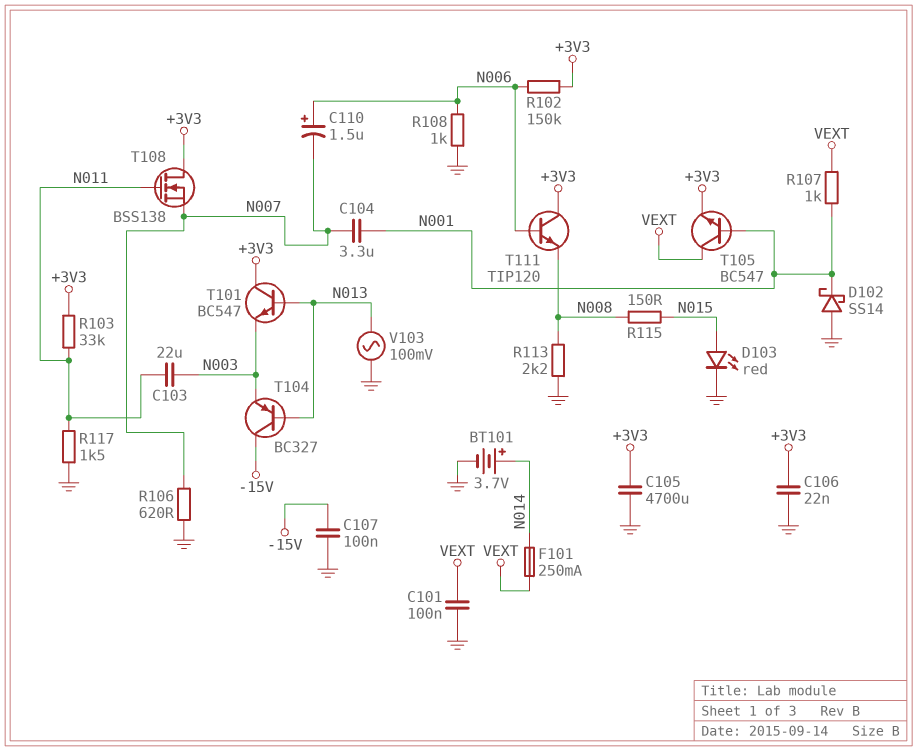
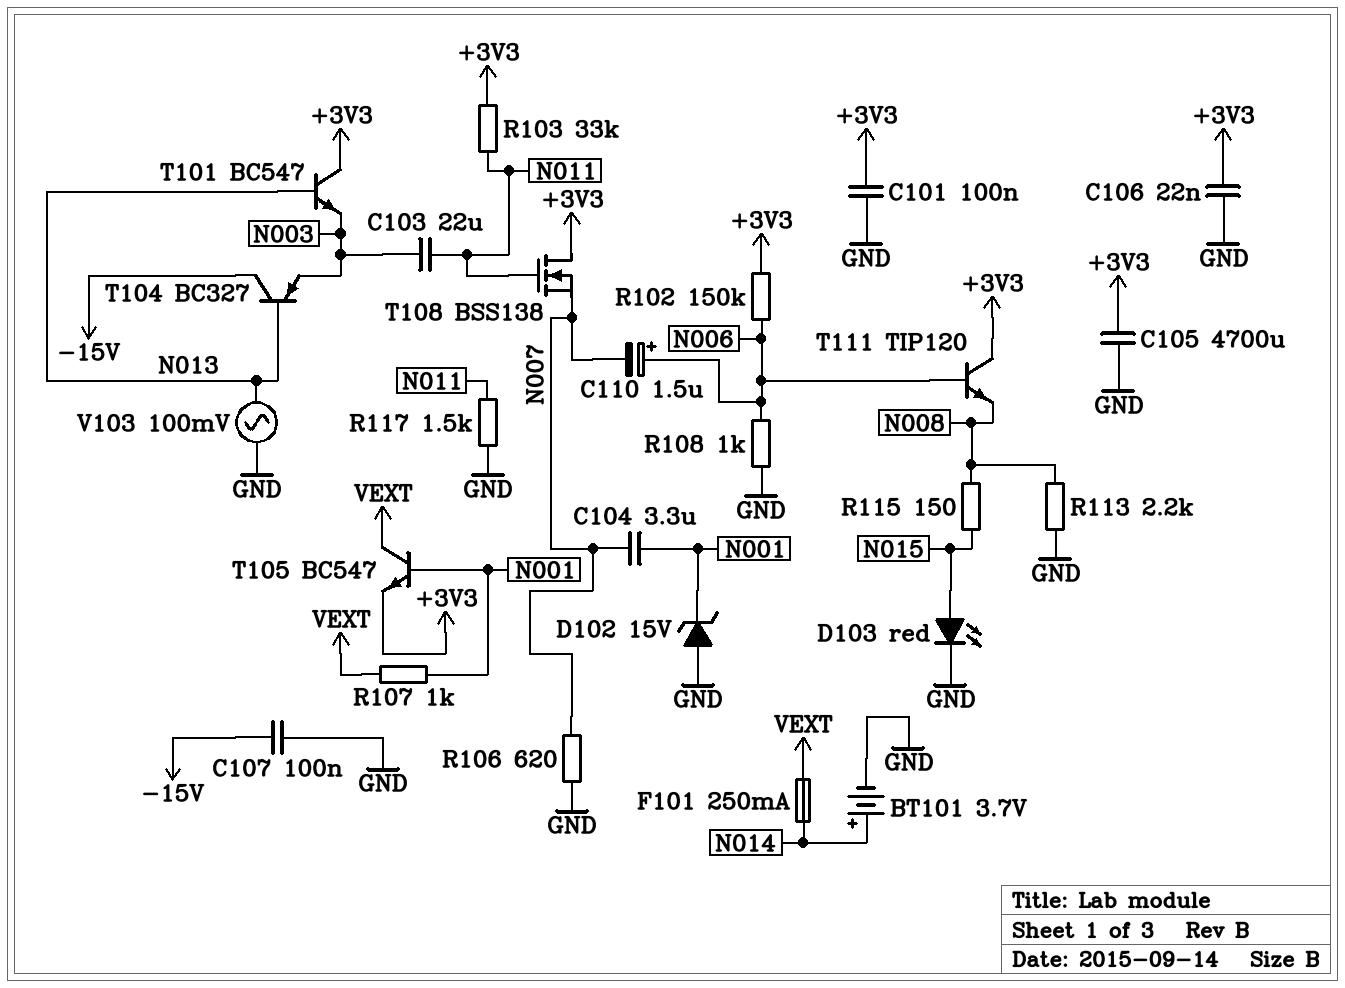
C101: 100nF (GND, VEXT) -> 100nF (+3V3, GND)
D102: schottky SS14 (A GND, K N001) -> zener 15V (A GND, K N001)

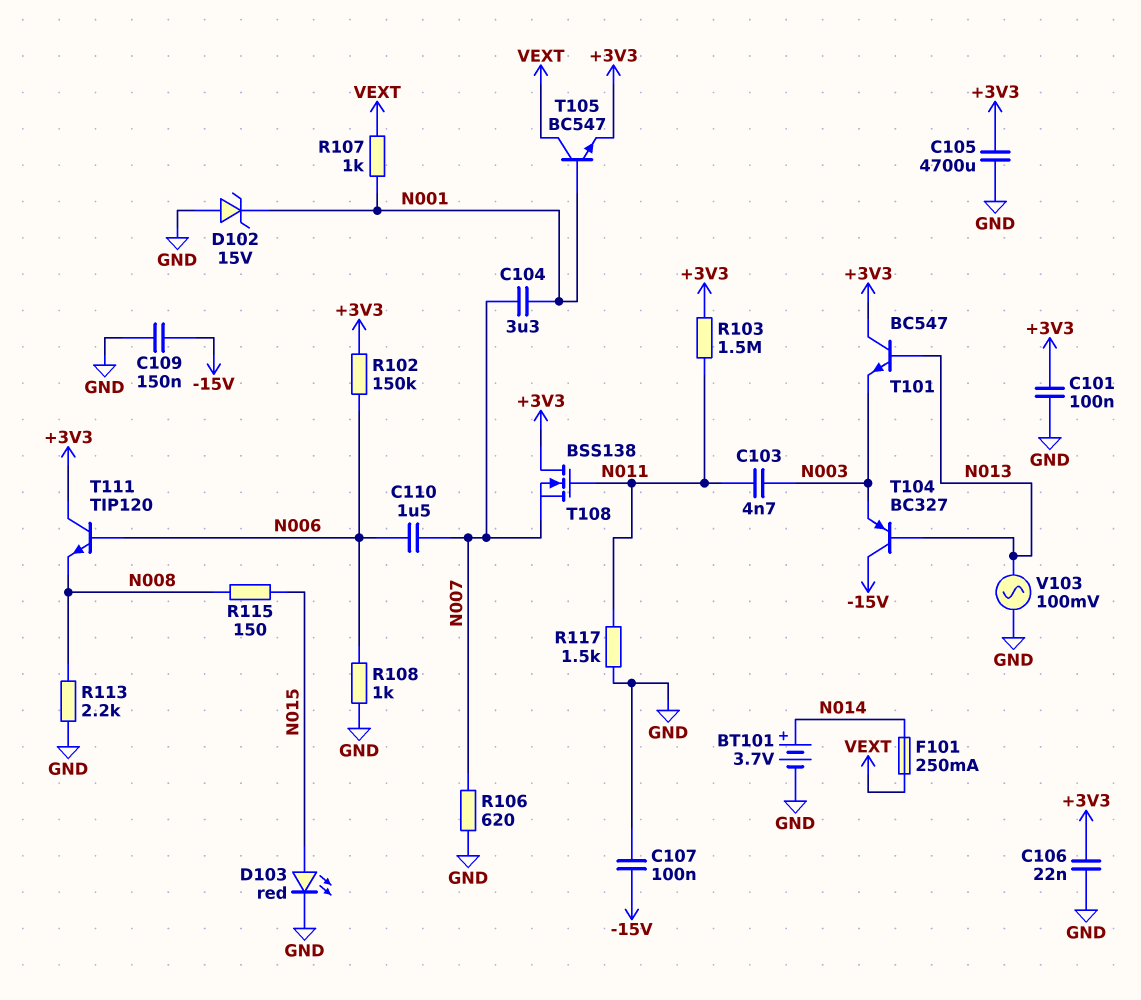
C103: 22uF (N003, N011) -> 4.7nF (N003, N011)
C109: none -> 150nF (-15V, GND)
C110: 1.5uF (plus N006, minus N007) -> 1.5uF (N006, N007)
R103: 33k (+3V3, N011) -> 1.5M (+3V3, N011)

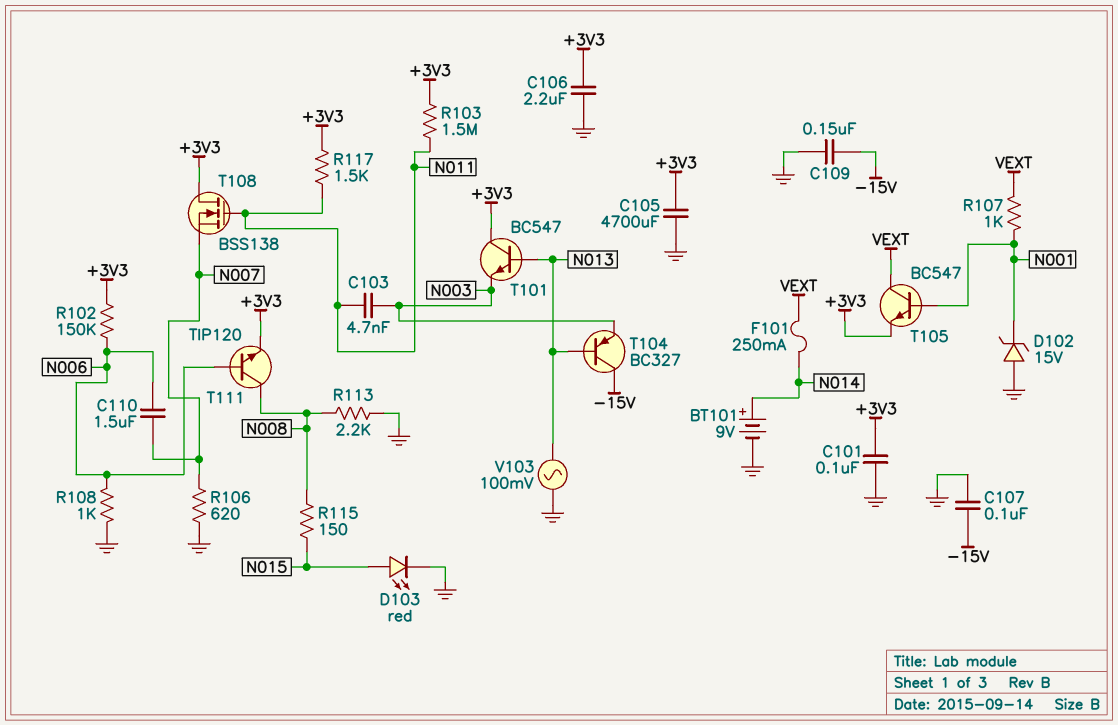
BT101: 3.7V (plus N014, minus GND) -> 9V (plus N014, minus GND)
C104: 3.3uF (N001, N007) -> none
C106: 22nF (+3V3, GND) -> 2.2uF (+3V3, GND)
R117: 1.5k (GND, N011) -> 1.5k (+3V3, N011)
T111: NPN TIP120 (B N006, C +3V3, E N008) -> NPN TIP120 (B N006, C N008, E +3V3)

